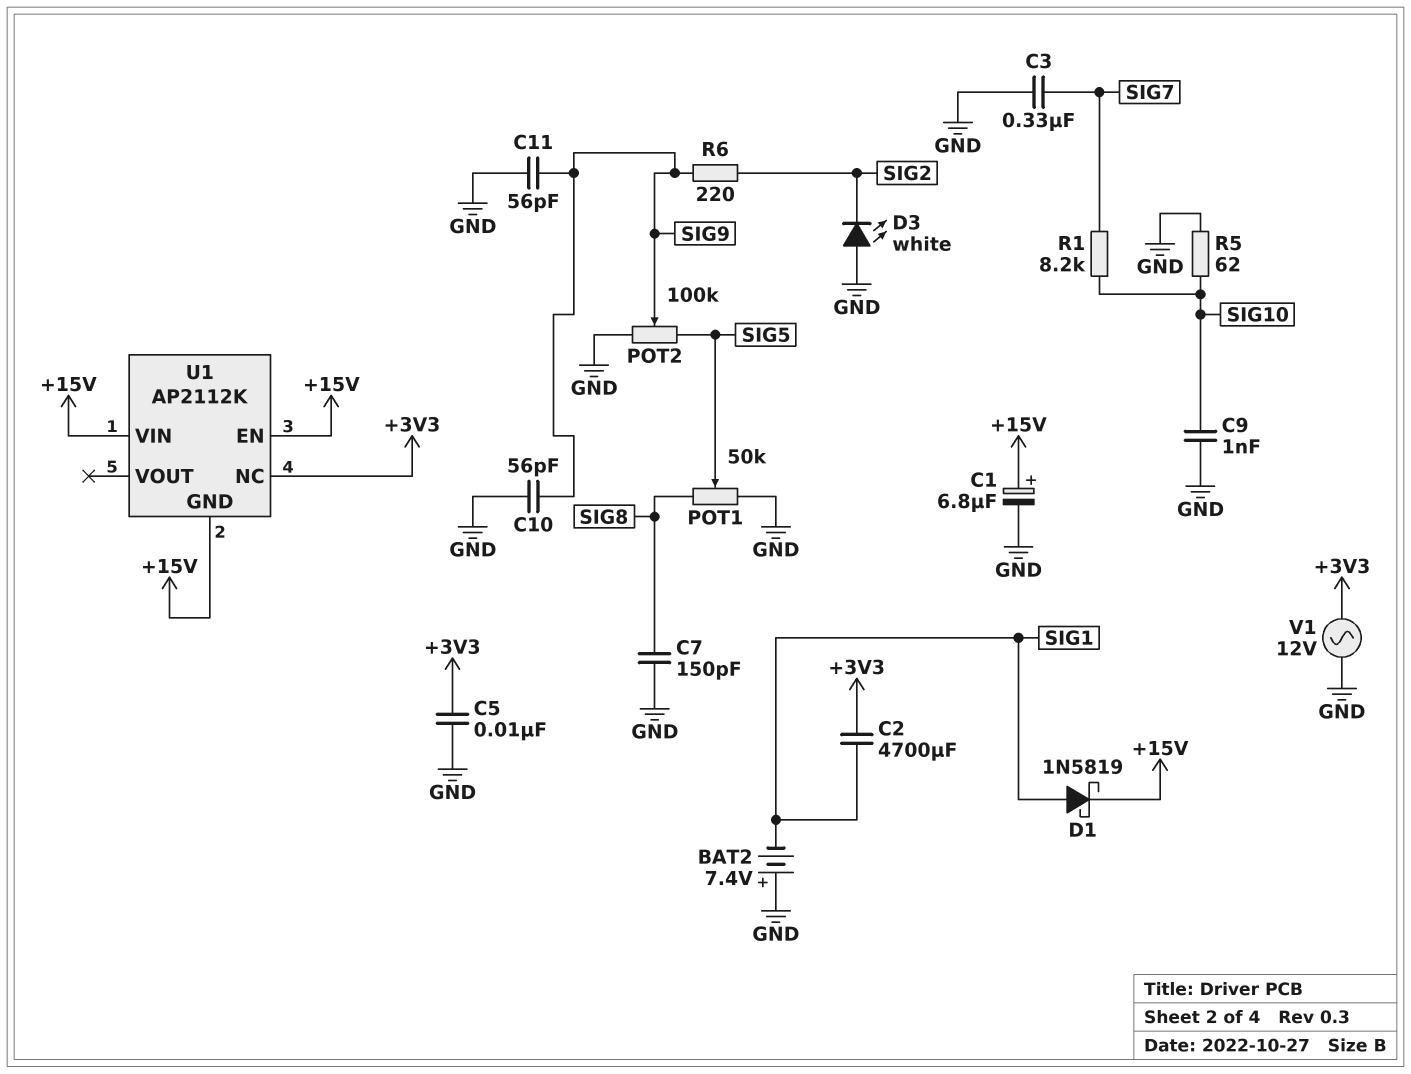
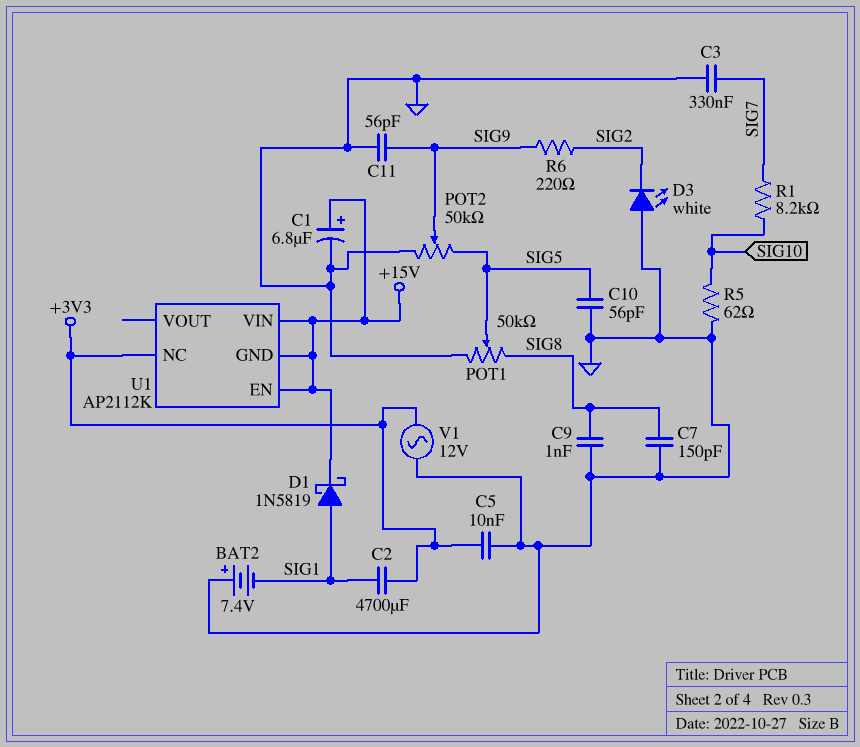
C9: 1nF (GND, SIG10) -> 1nF (GND, SIG8)
C10: 56pF (GND, SIG9) -> 56pF (GND, SIG5)
POT2: 100k (GND, SIG5, wiper SIG9) -> 50k (GND, SIG5, wiper SIG9)

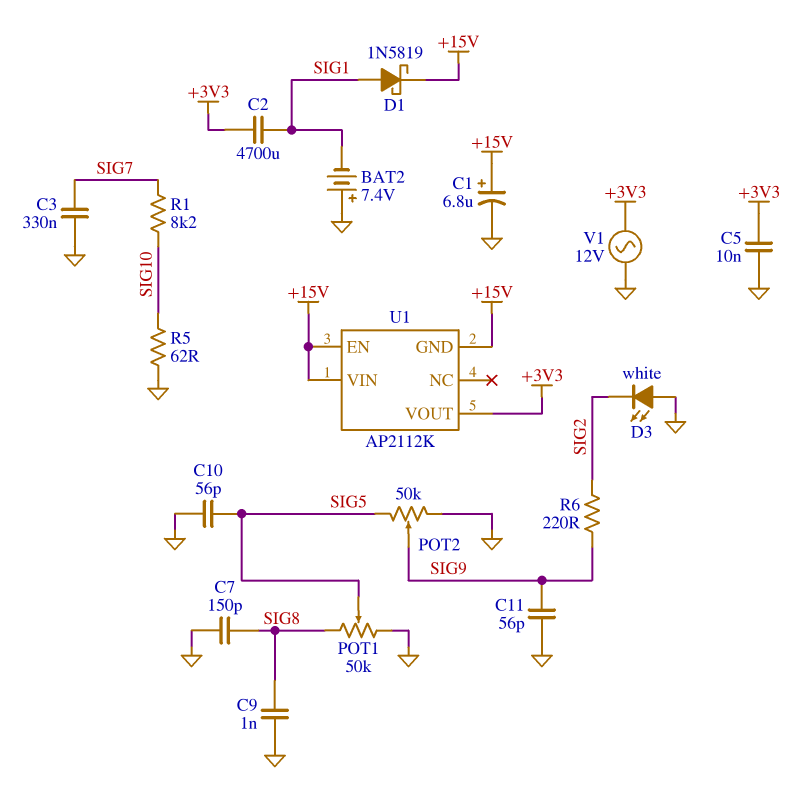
U1 pin NC: +3V3 -> none
U1 pin VOUT: none -> +3V3

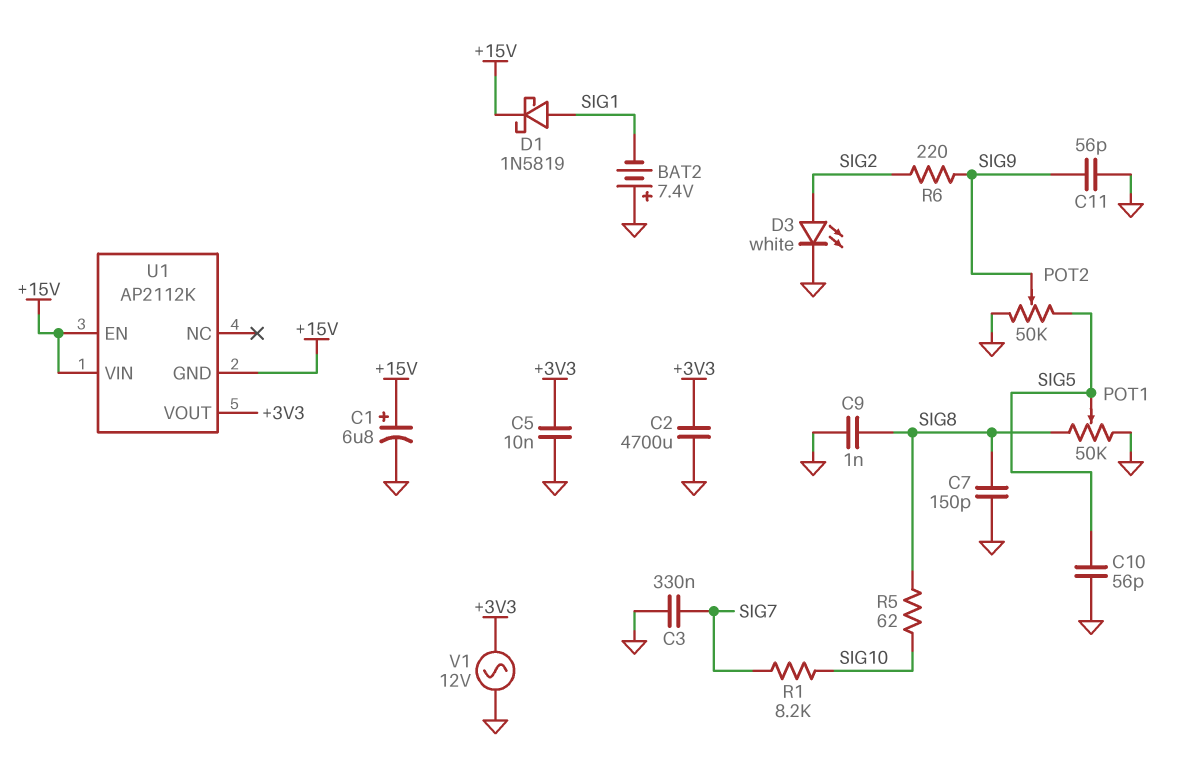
C2: 4700uF (+3V3, SIG1) -> 4700uF (+3V3, GND)
D3: LED white (A GND, K SIG2) -> LED white (A SIG2, K GND)
R5: 62 (GND, SIG10) -> 62 (SIG8, SIG10)

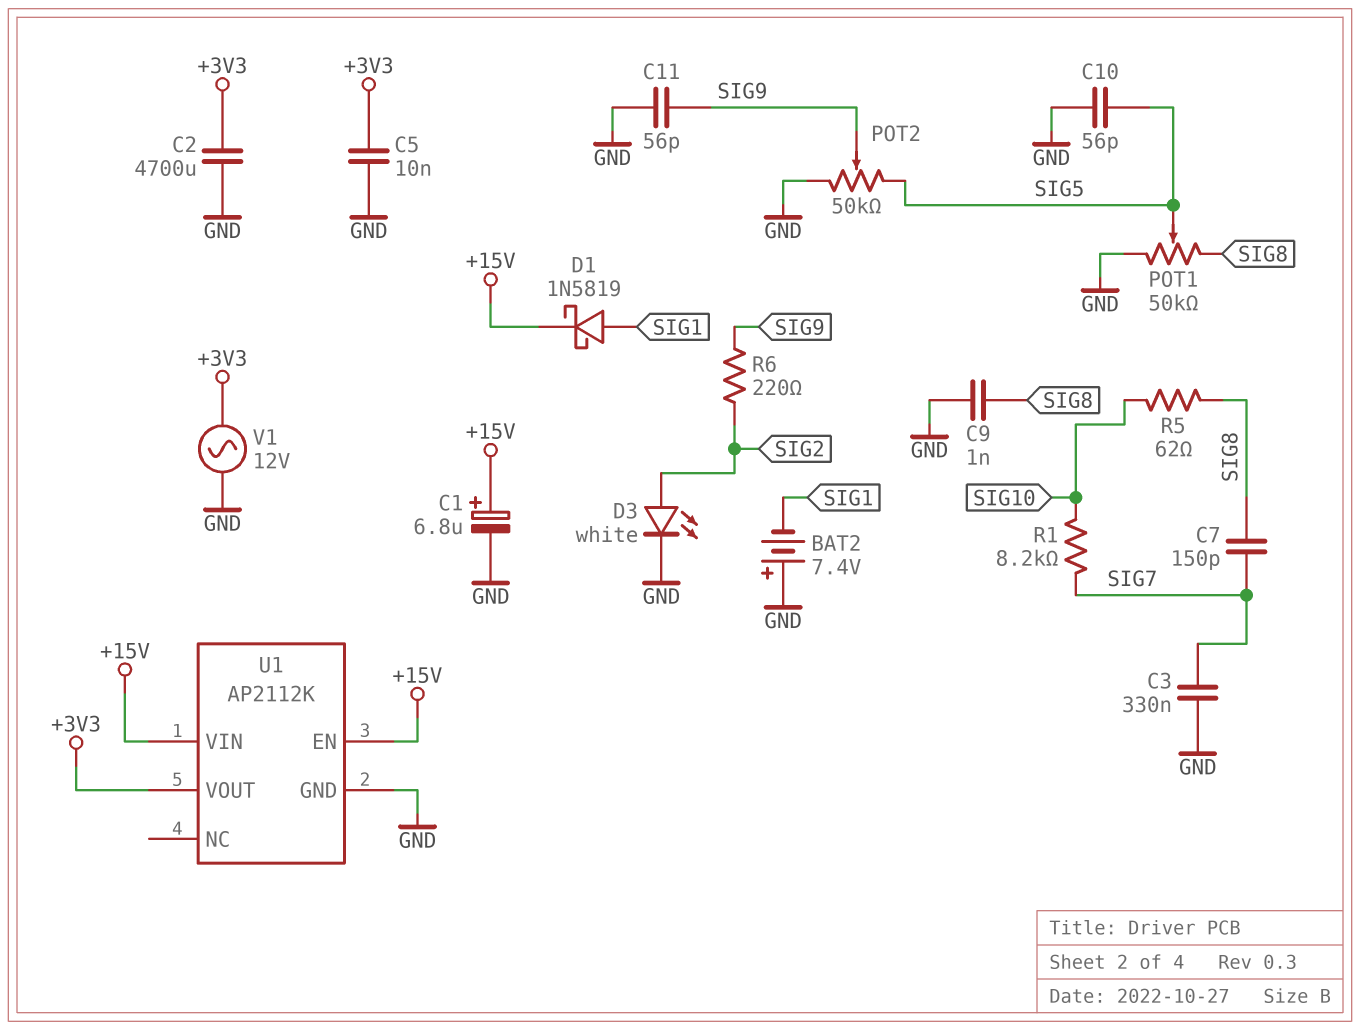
C7: 150pF (GND, SIG8) -> 150pF (SIG7, SIG8)
U1 pin GND: +15V -> GND

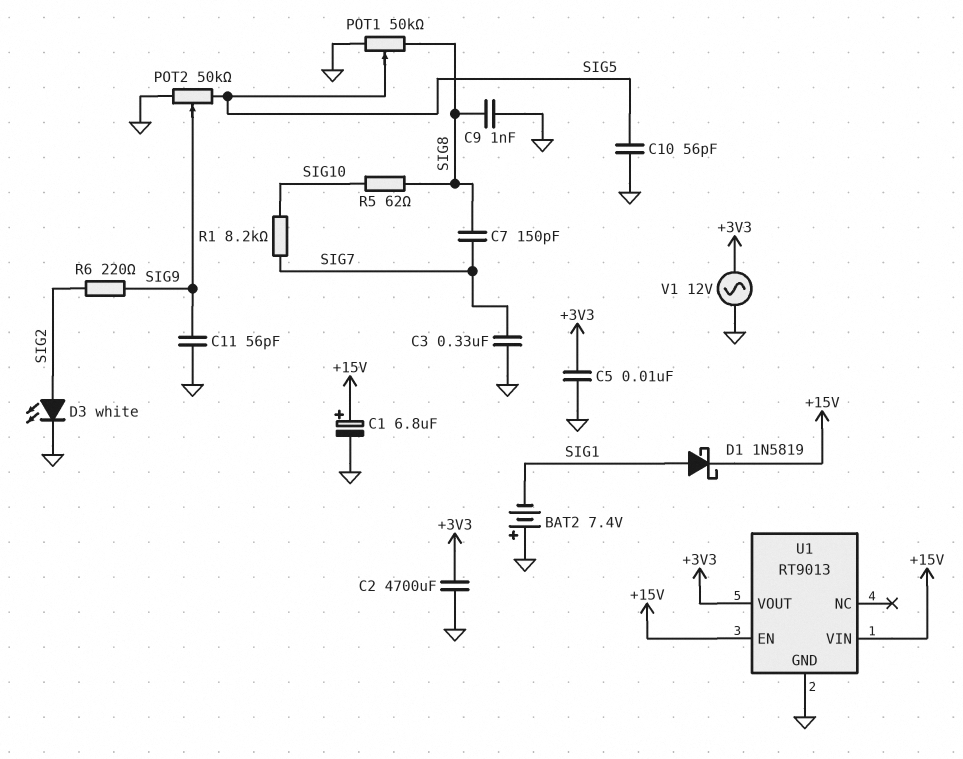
U1: AP2112K -> RT9013

